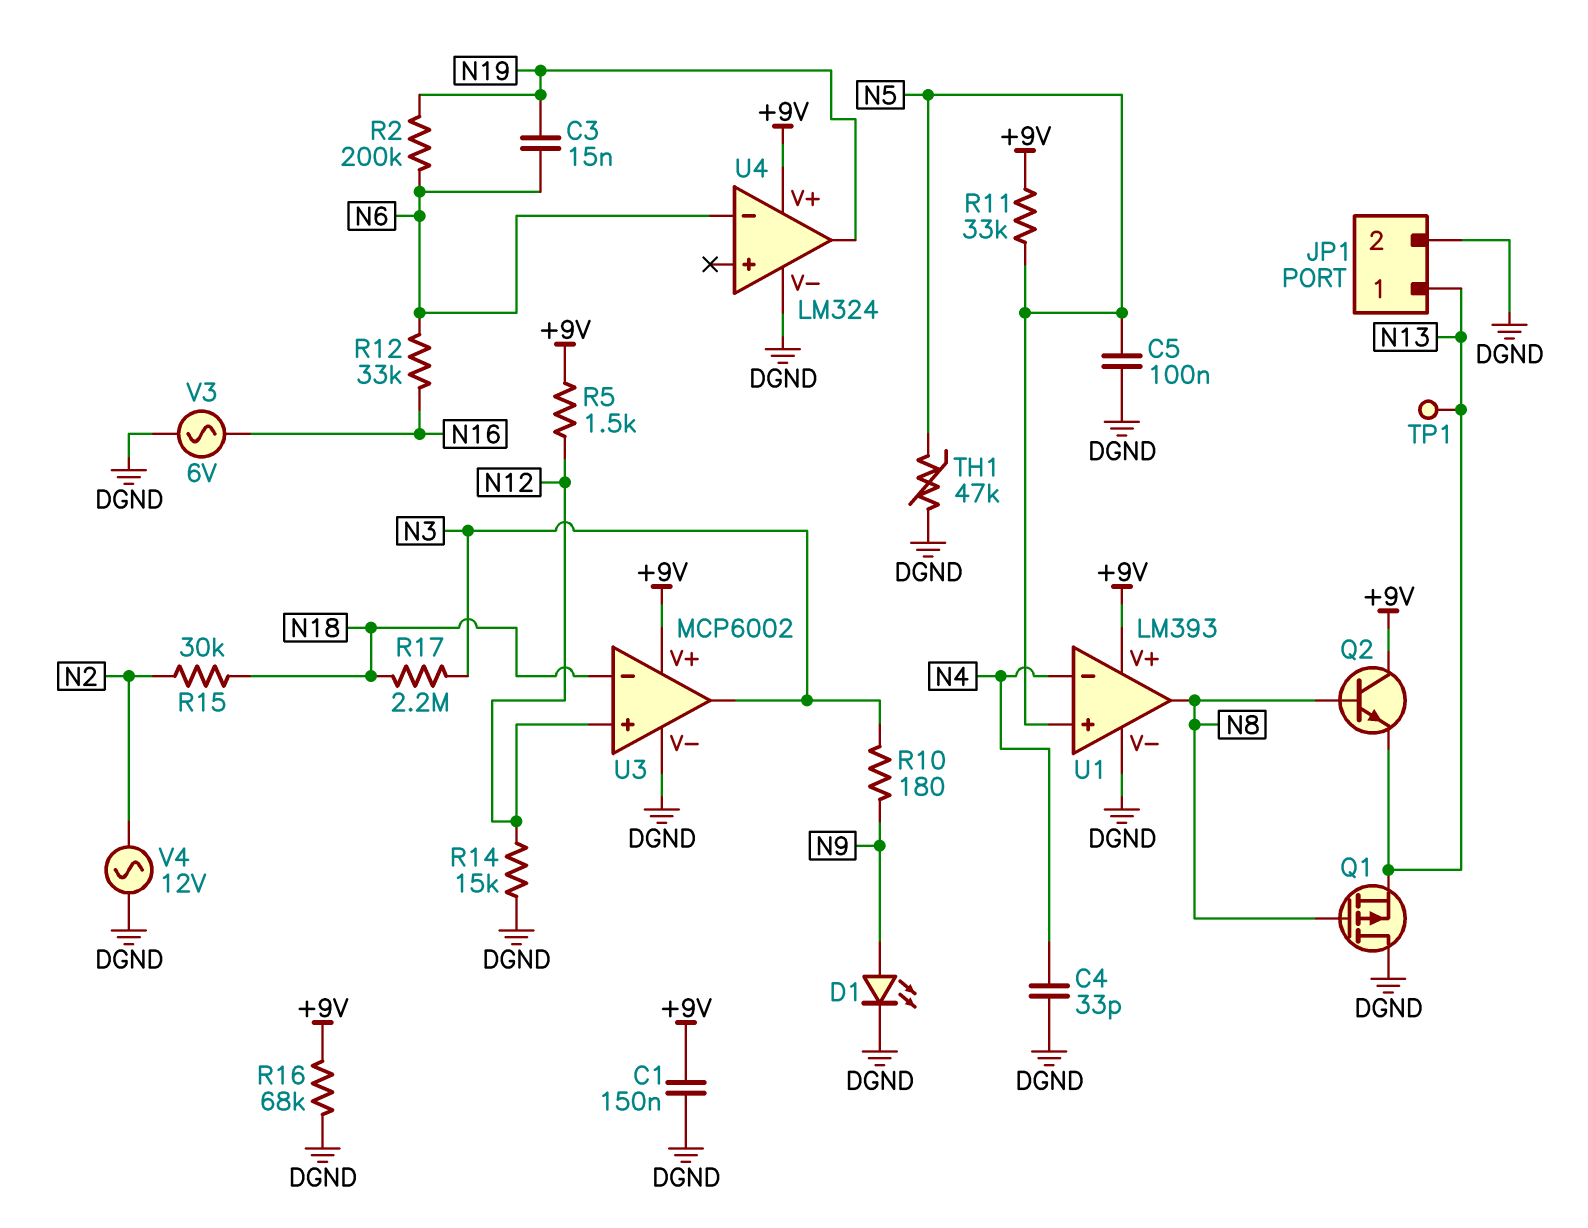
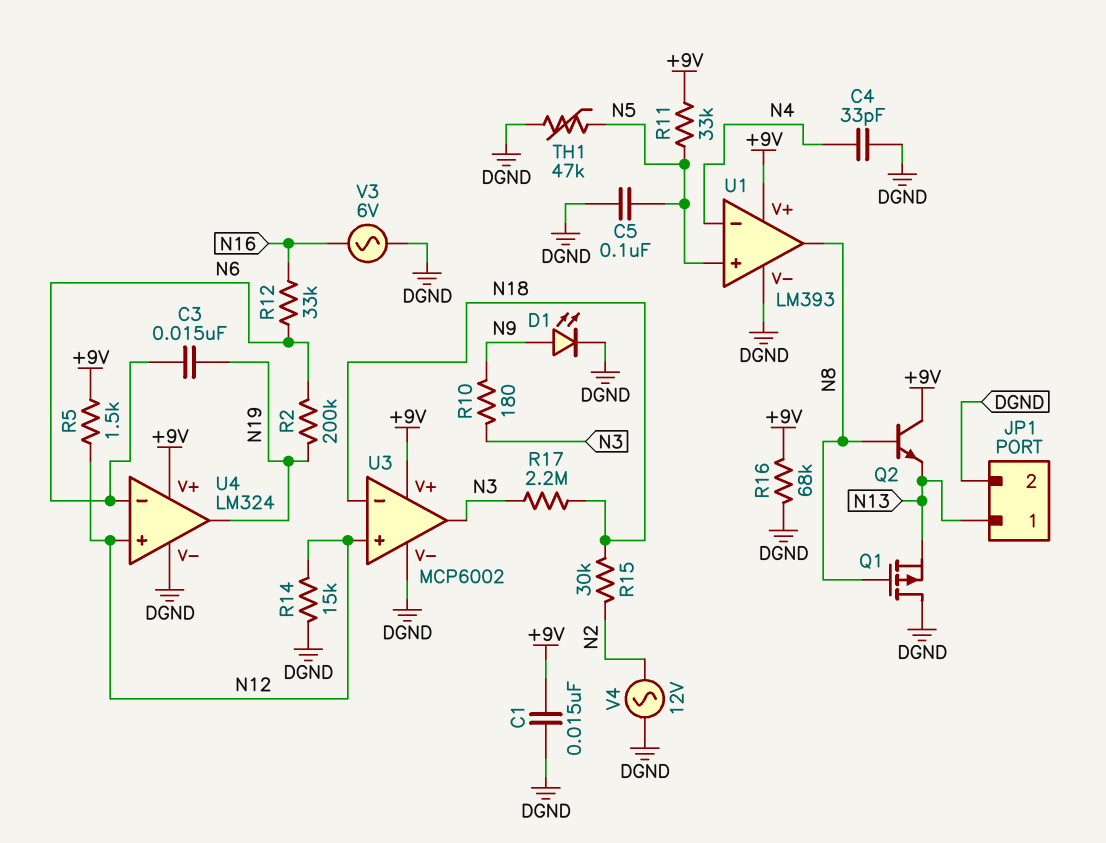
C1: 150nF (+9V, DGND) -> 15nF (+9V, DGND)
TP1: test point (N13) -> none
U4 pin in+: none -> N12

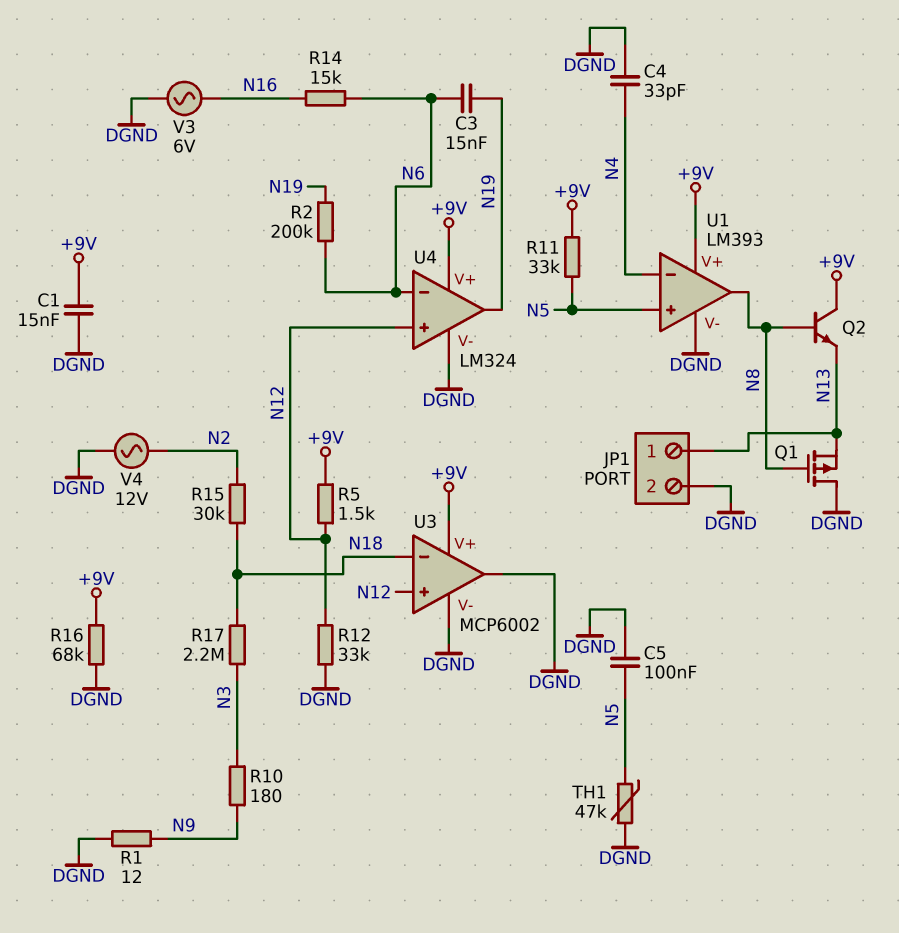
D1: LED (A N9, K DGND) -> none
R1: none -> 12 (DGND, N9)
R12: 33k (N6, N16) -> 33k (DGND, N12)
R14: 15k (DGND, N12) -> 15k (N6, N16)
U3 pin out: N3 -> DGND

